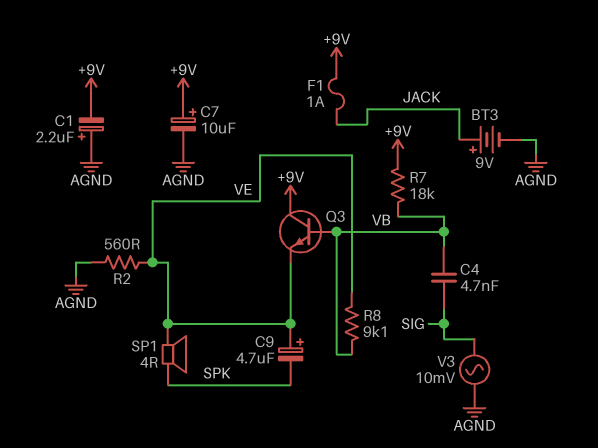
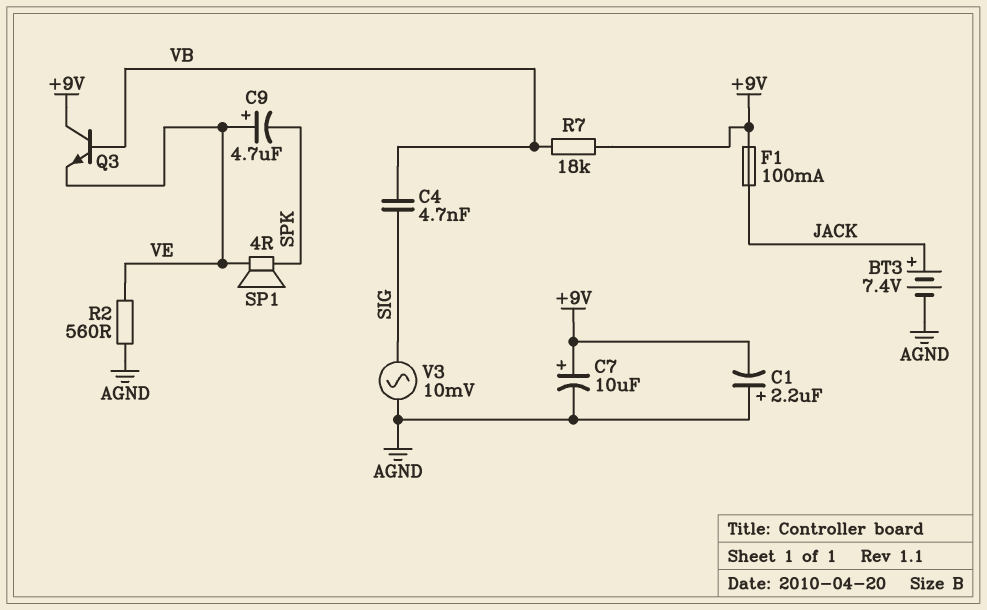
BT3: 9V (plus JACK, minus AGND) -> 7.4V (plus JACK, minus AGND)
F1: 1A (+9V, JACK) -> 100mA (+9V, JACK)
R8: 9.1k (VB, VE) -> none

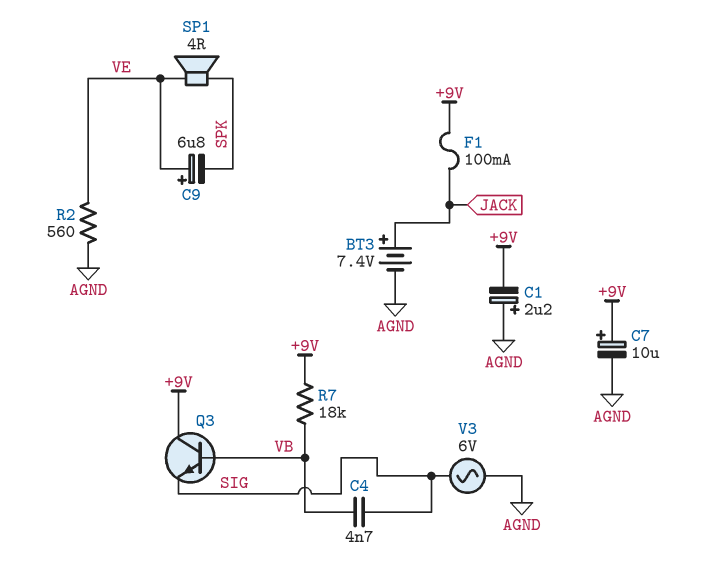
C9: 4.7uF (plus VE, minus SPK) -> 6.8uF (plus VE, minus SPK)
Q3: NPN (B VB, C +9V, E VE) -> NPN (B VB, C +9V, E SIG)
V3: AC 10mV (AGND, SIG) -> AC 6V (AGND, SIG)

